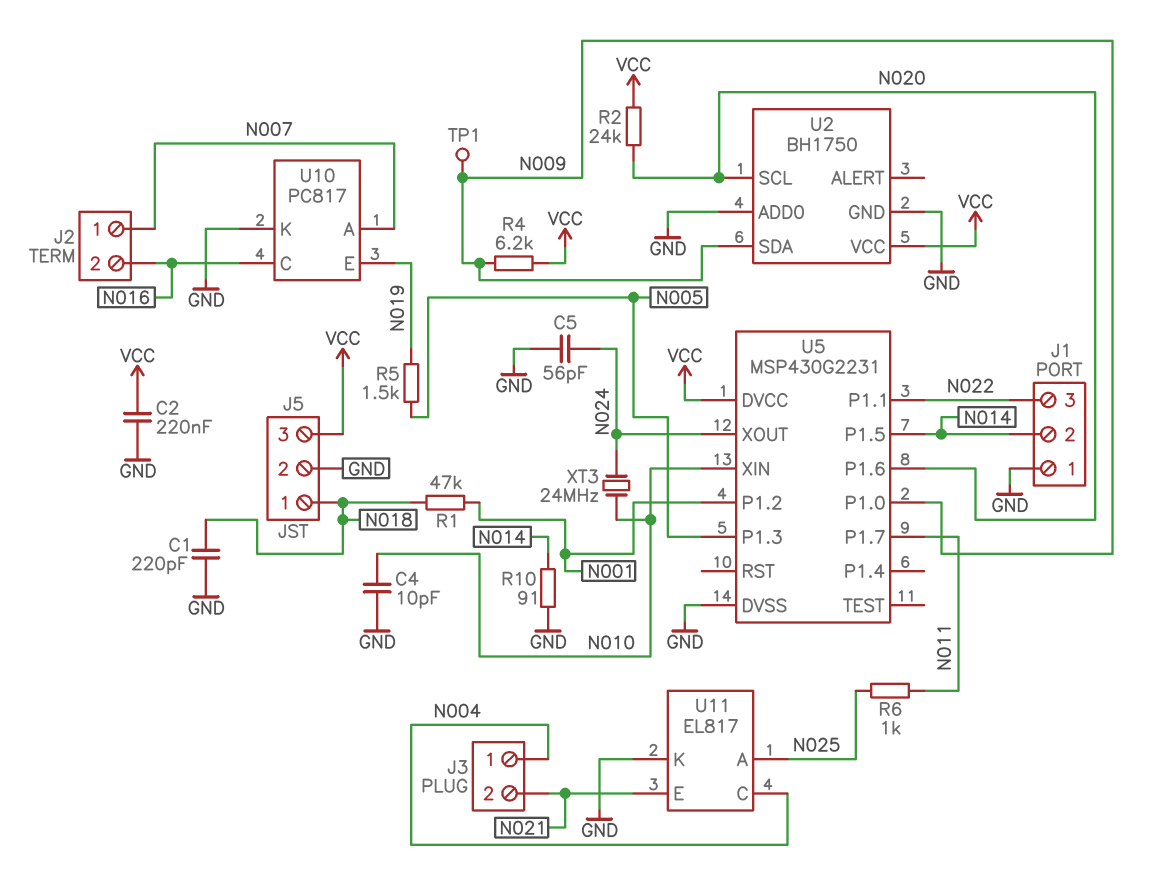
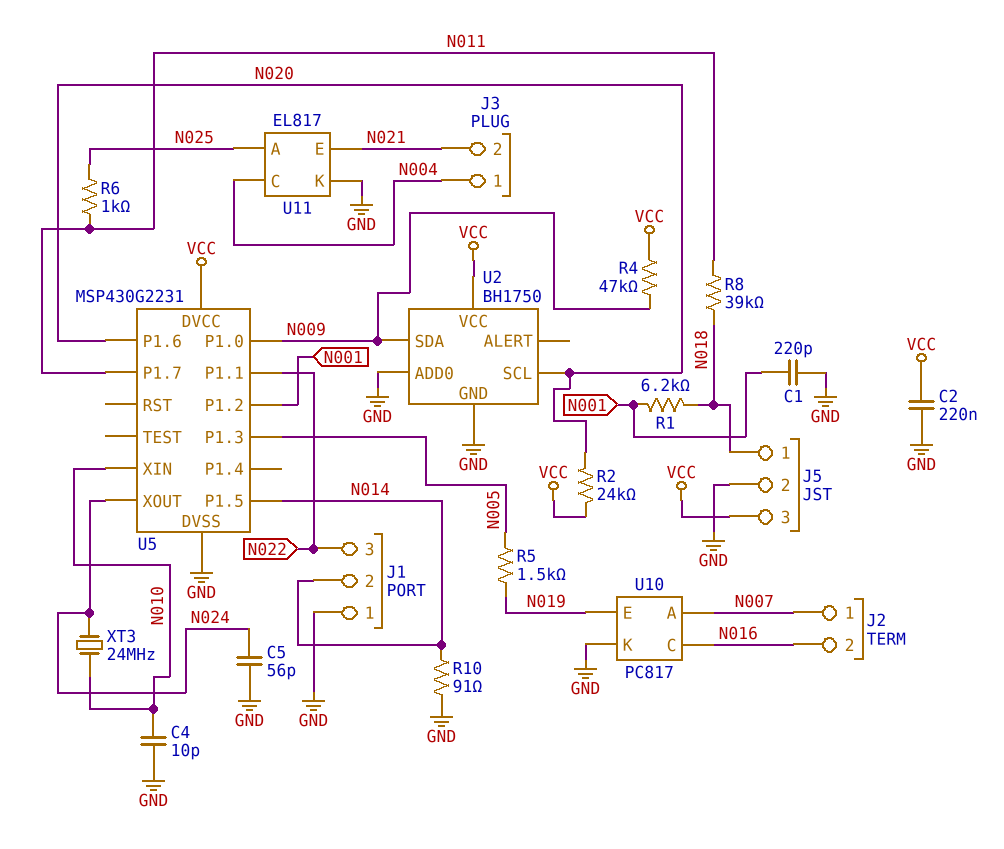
C1: 220pF (GND, N018) -> 220pF (GND, N001)
R1: 47k (N001, N018) -> 6.2k (N001, N018)
R4: 6.2k (N009, VCC) -> 47k (N009, VCC)
R8: none -> 39k (N011, N018)
TP1: test point (N009) -> none

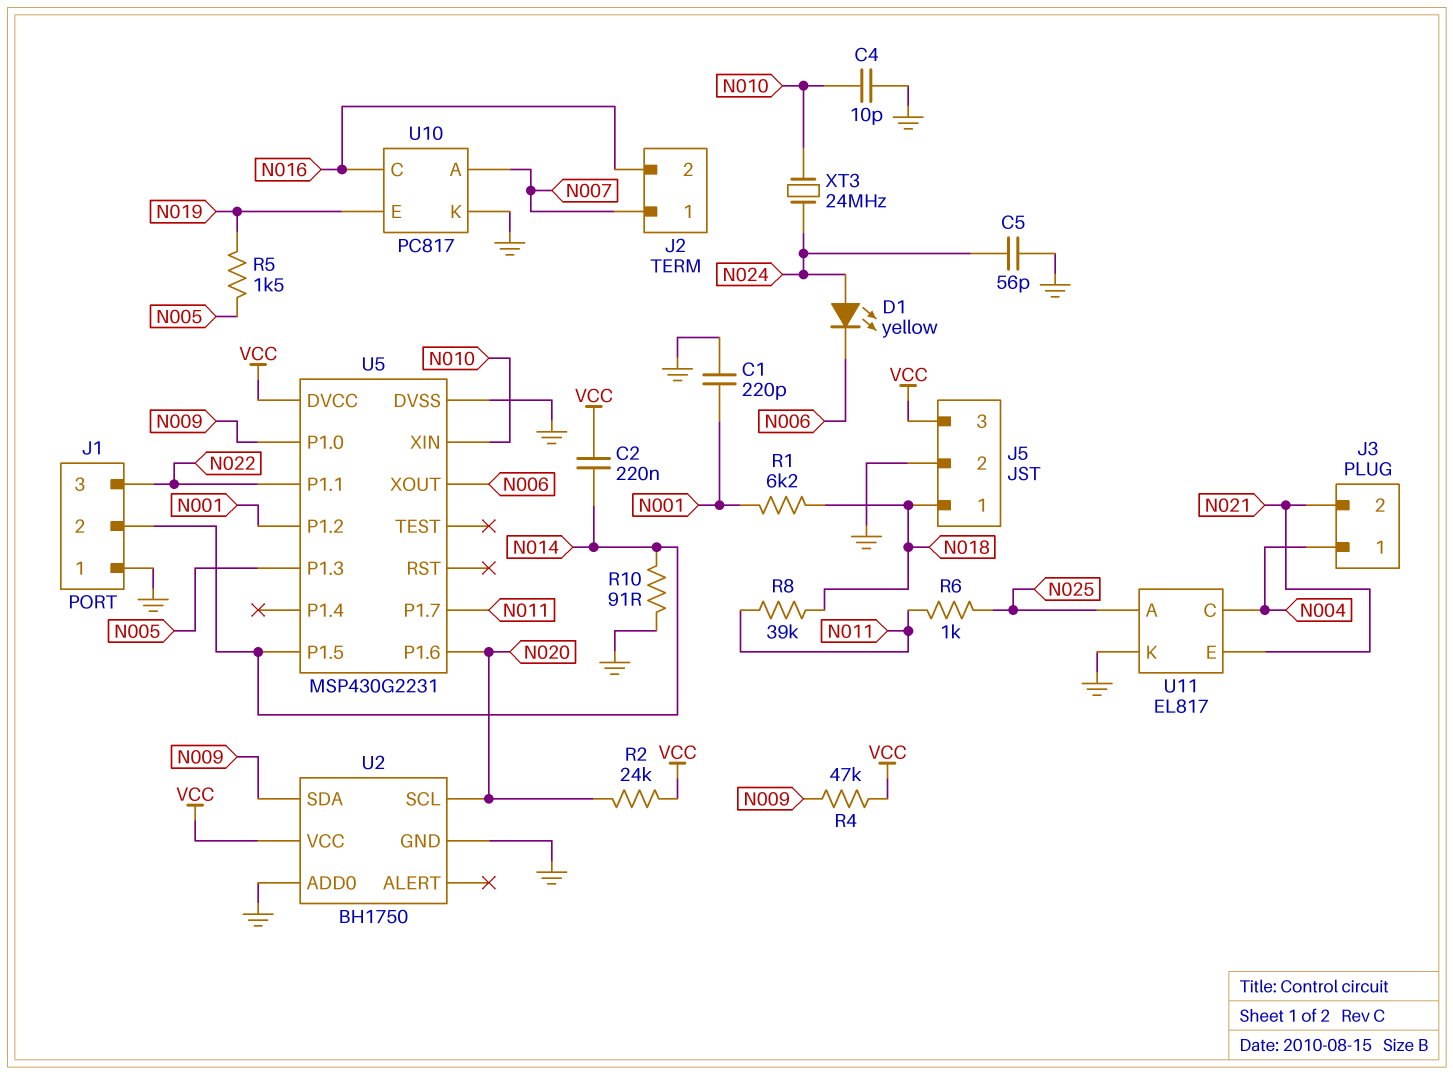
C2: 220nF (GND, VCC) -> 220nF (N014, VCC)
D1: none -> LED yellow (A N024, K N006)
U5 pin XOUT: N024 -> N006

